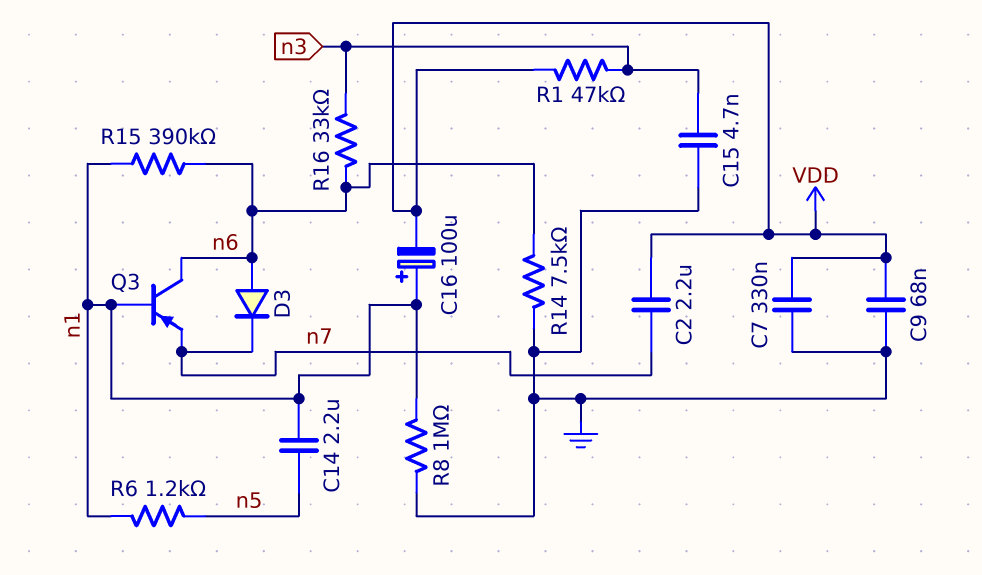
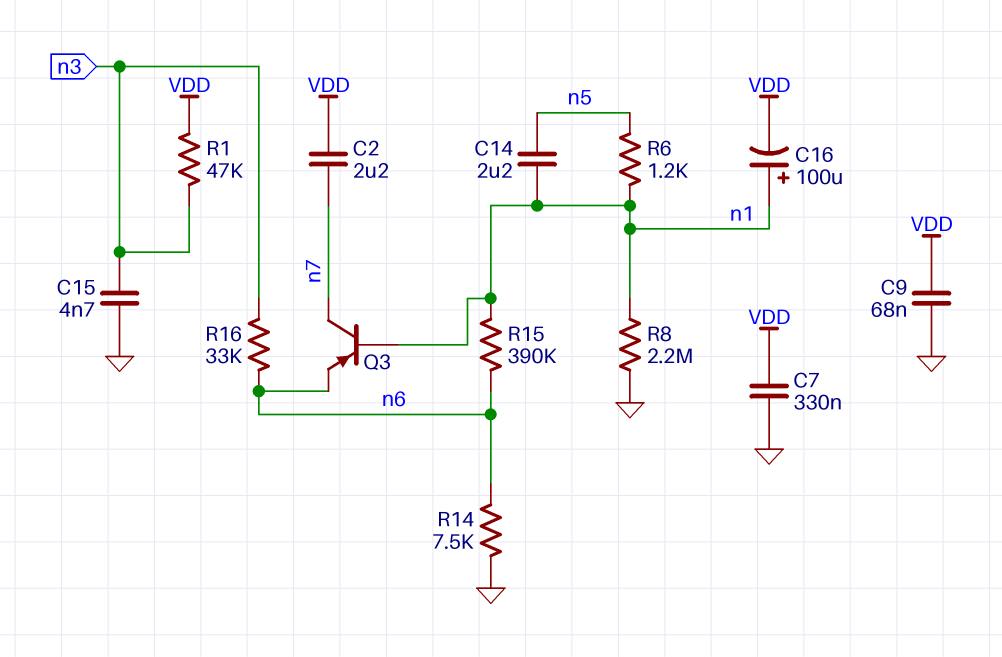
D3: diode (A n6, K n7) -> none
Q3: PNP (B n1, C n6, E n7) -> PNP (B n1, C n7, E n6)
R8: 1M (GND, n1) -> 2.2M (GND, n1)

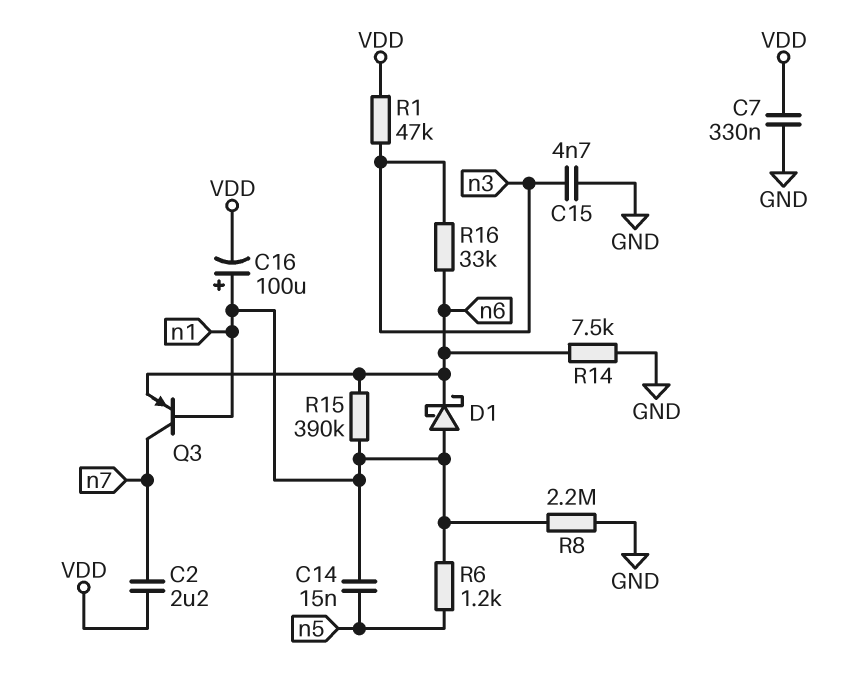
C9: 68nF (GND, VDD) -> none
C14: 2.2uF (n1, n5) -> 15nF (n1, n5)
D1: none -> schottky (A n1, K n6)

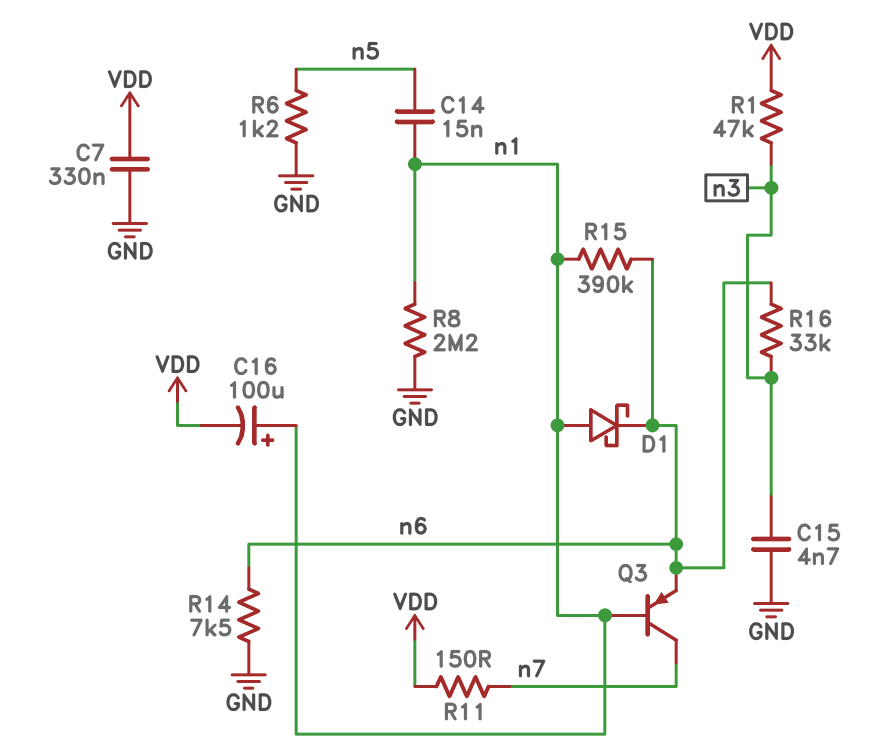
C2: 2.2uF (VDD, n7) -> none
R6: 1.2k (n1, n5) -> 1.2k (GND, n5)
R11: none -> 150 (VDD, n7)

